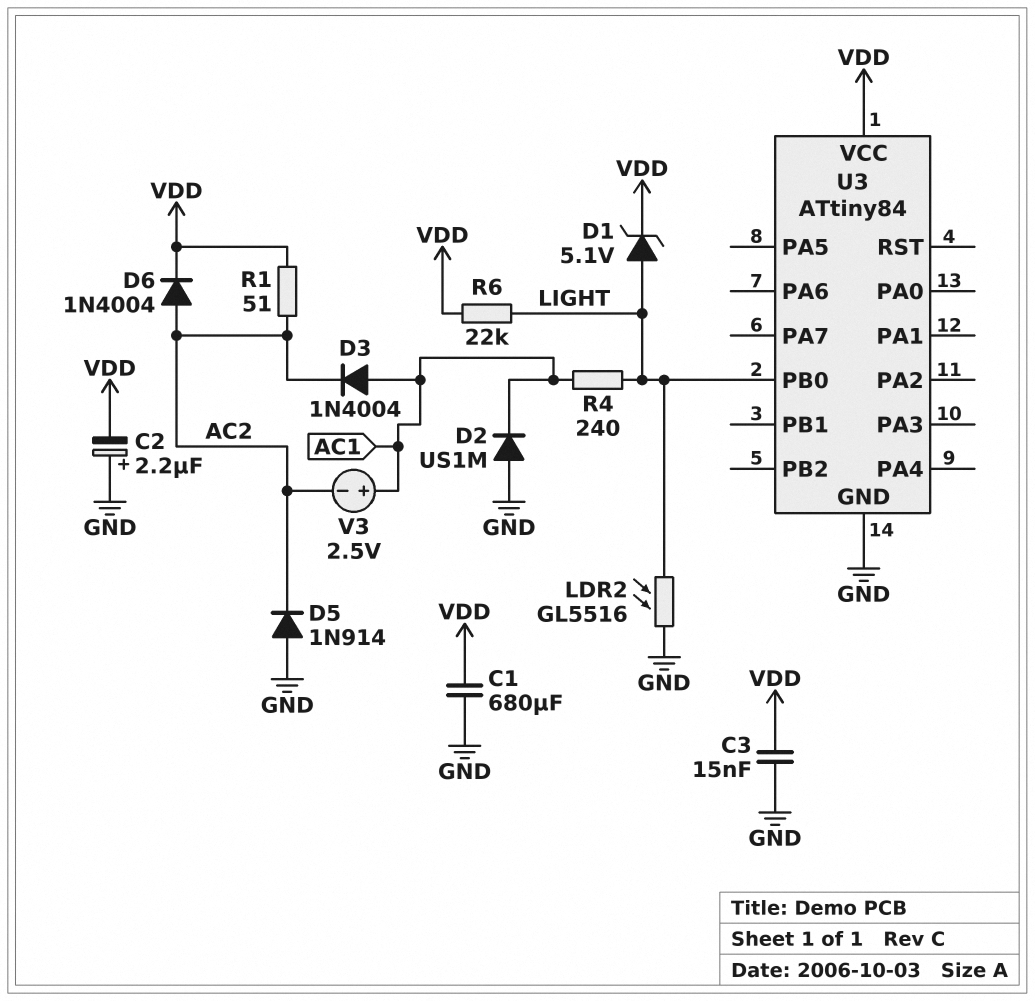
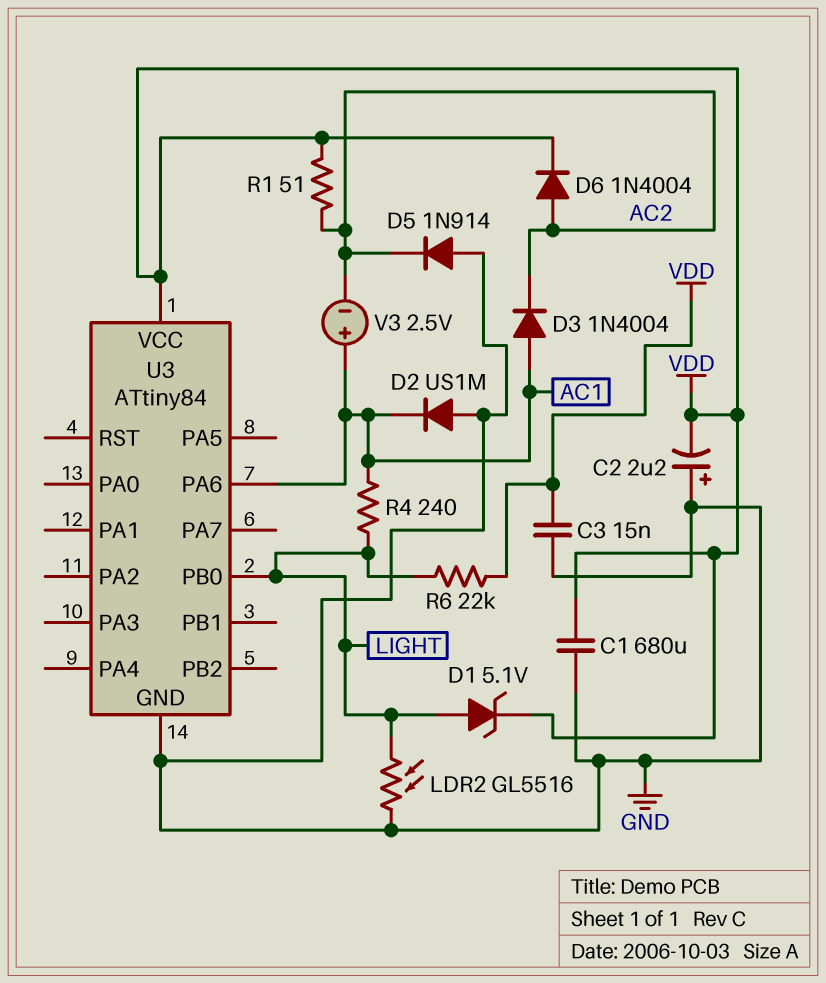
U3 pin PA6: none -> AC1

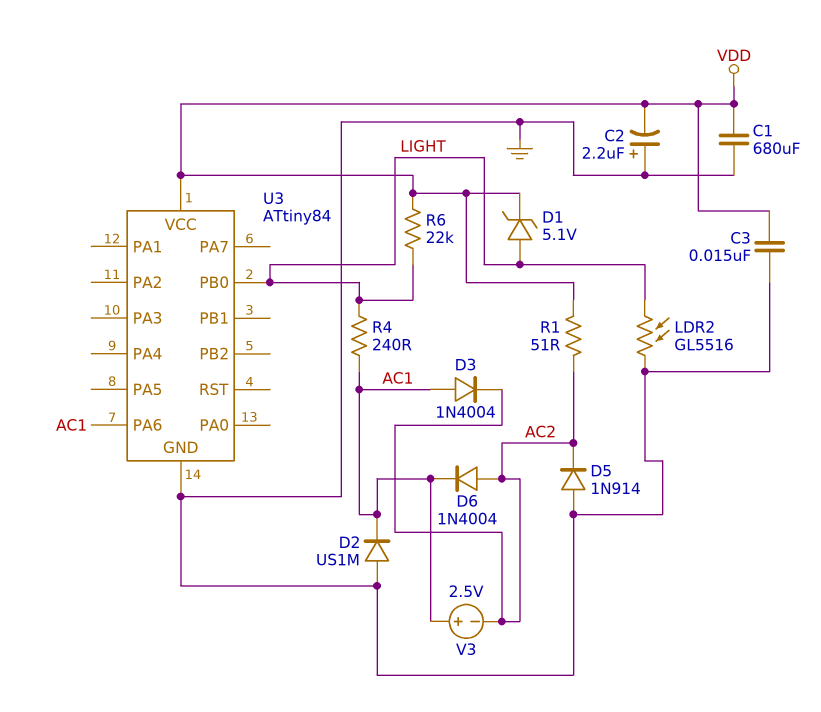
D6: diode 1N4004 (A AC2, K VDD) -> diode 1N4004 (A AC2, K AC1)

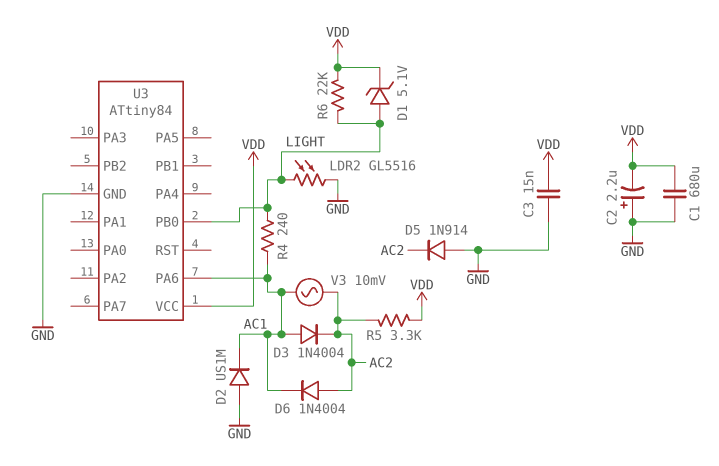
R1: 51 (AC2, VDD) -> none
R5: none -> 3.3k (AC2, VDD)
V3: 2.5V (plus AC1, minus AC2) -> AC 10mV (AC1, AC2)

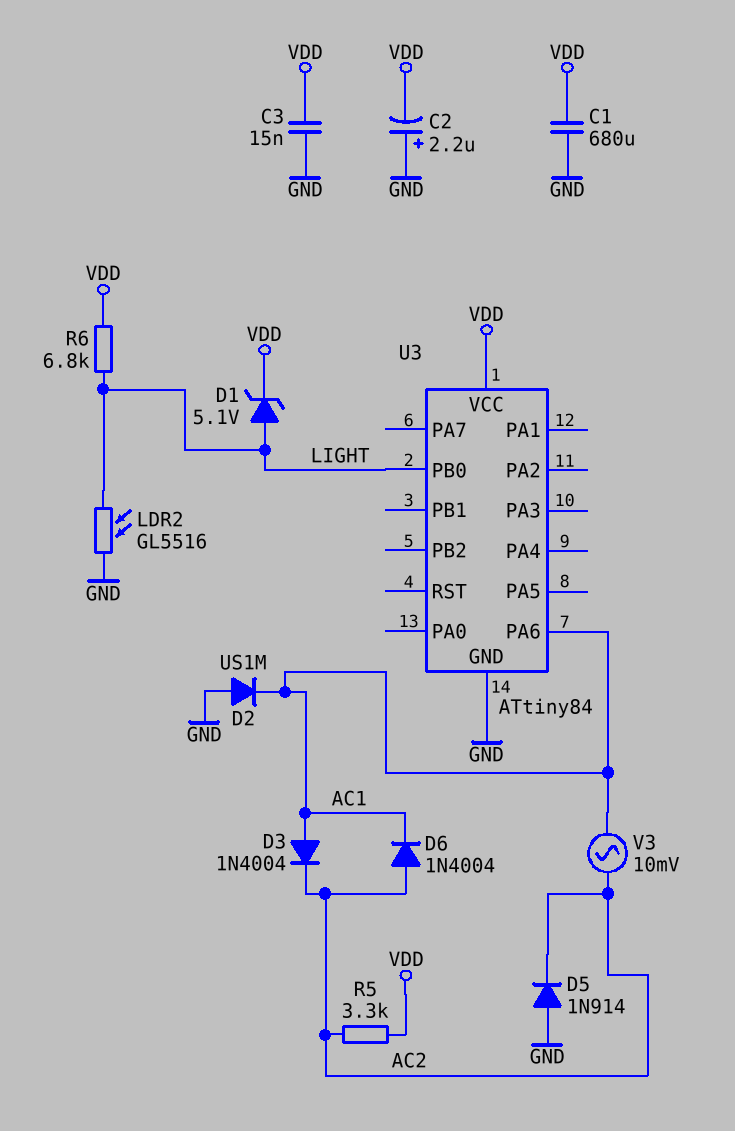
R4: 240 (AC1, LIGHT) -> none
R6: 22k (LIGHT, VDD) -> 6.8k (LIGHT, VDD)

